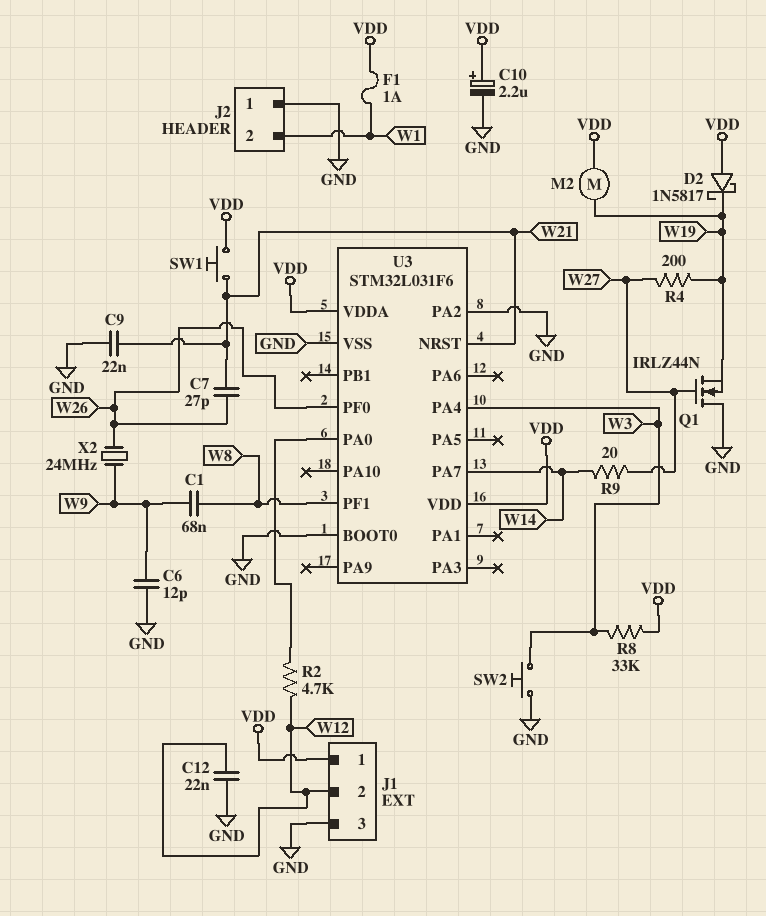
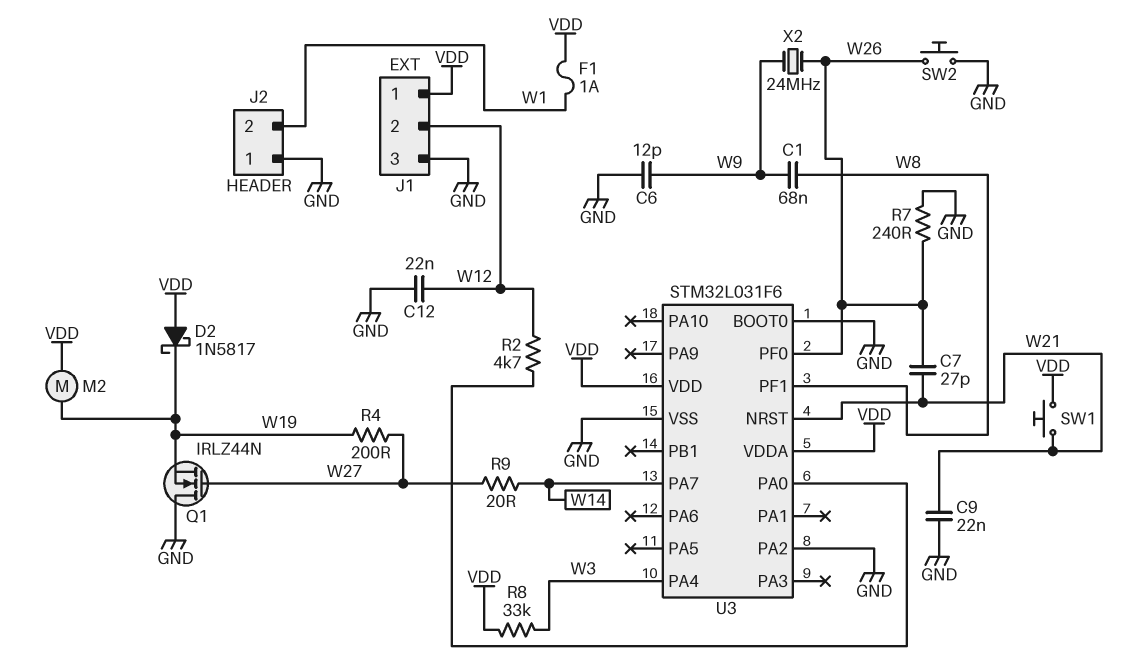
C10: 2.2uF (plus VDD, minus GND) -> none
R7: none -> 240 (GND, W26)
SW2: button (GND, W3) -> button (GND, W26)

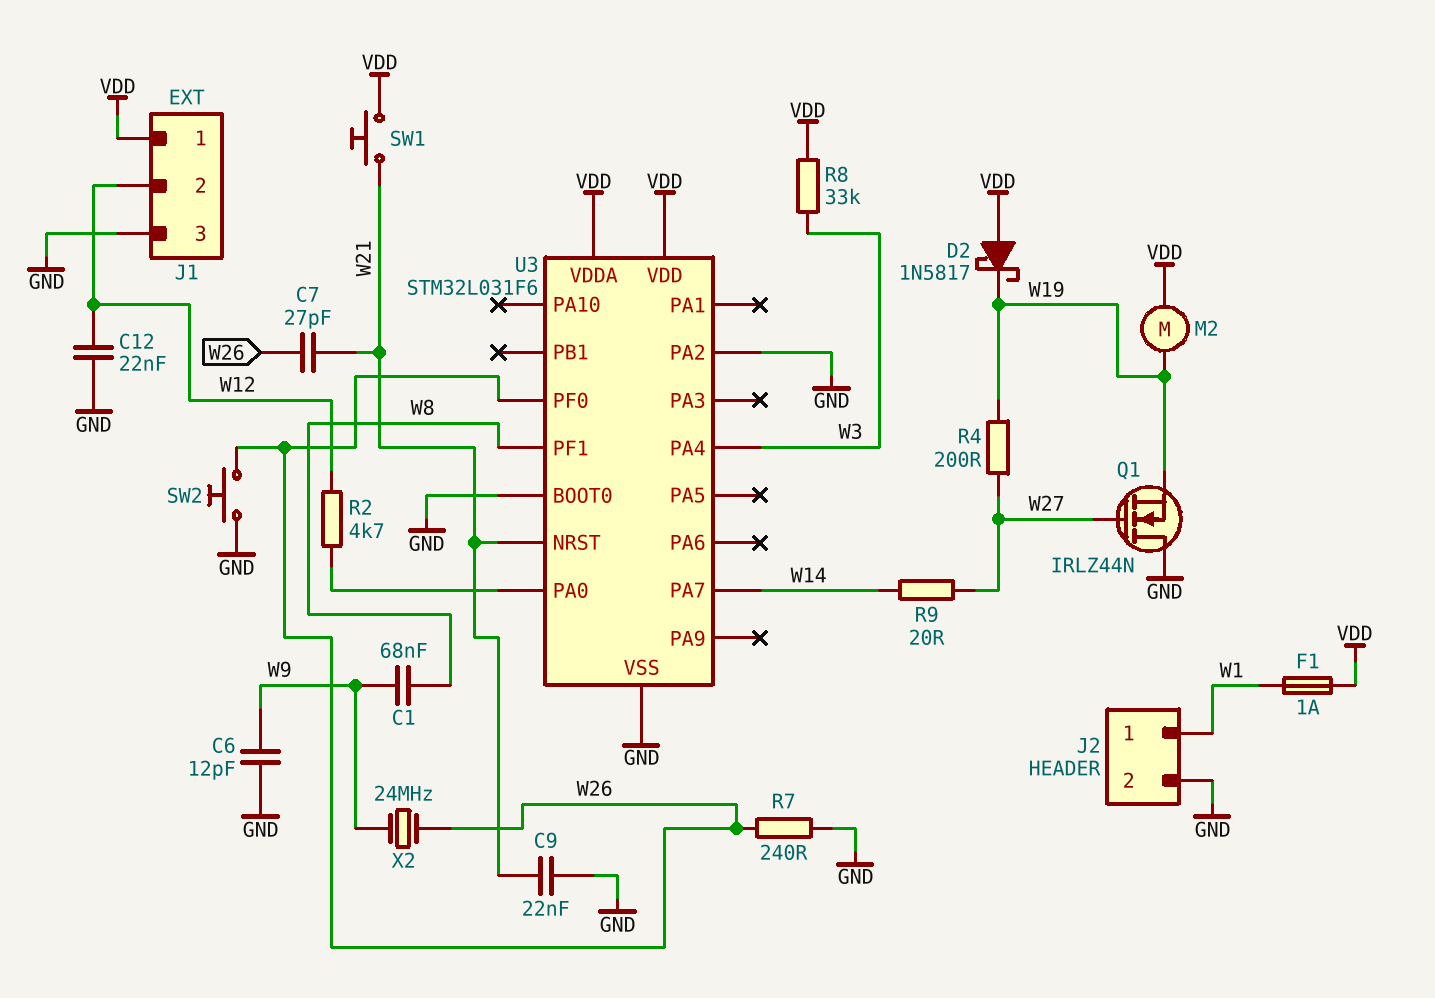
J2 pin 1: GND -> W1
J2 pin 2: W1 -> GND

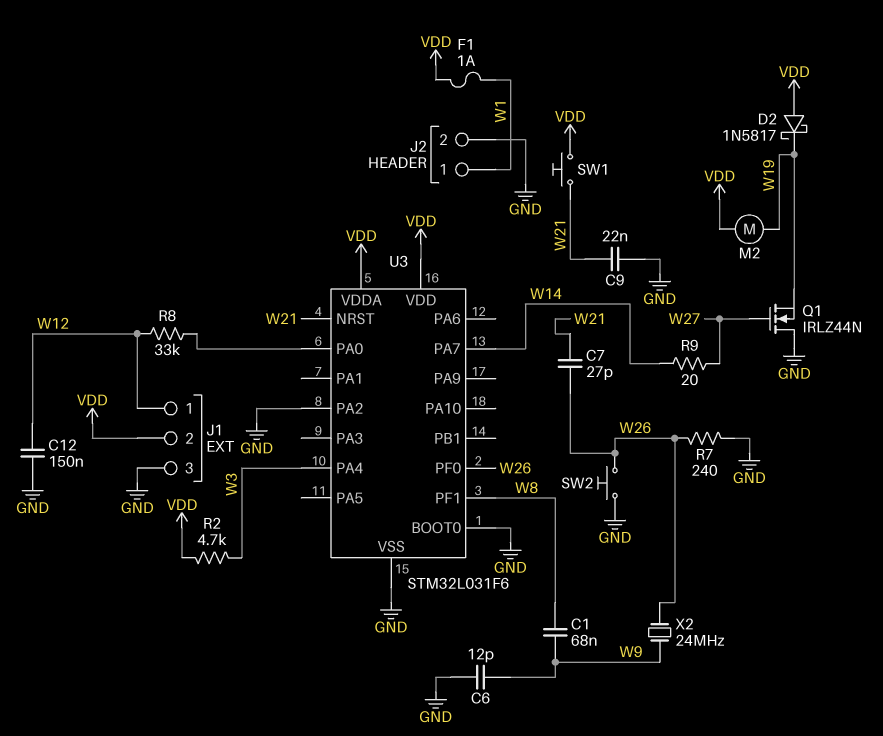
C12: 22nF (GND, W12) -> 150nF (GND, W12)
J1 pin 1: VDD -> W12
J1 pin 2: W12 -> VDD
R2: 4.7k (U3/PA0, W12) -> 4.7k (VDD, W3)
R4: 200 (W19, W27) -> none
R8: 33k (VDD, W3) -> 33k (U3/PA0, W12)

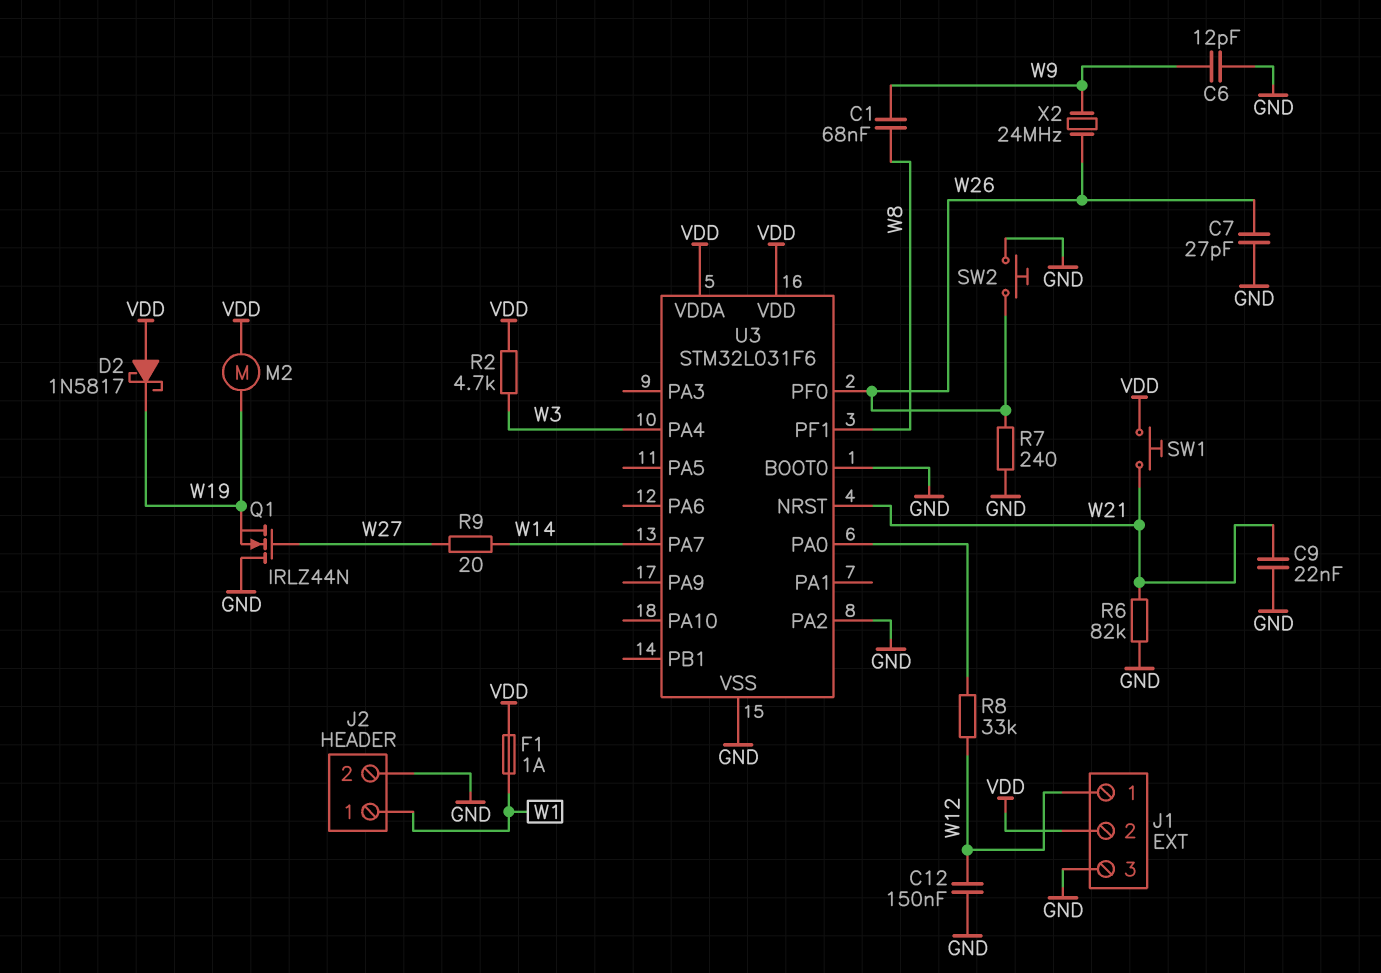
C7: 27pF (W21, W26) -> 27pF (GND, W26)
R6: none -> 82k (GND, W21)

